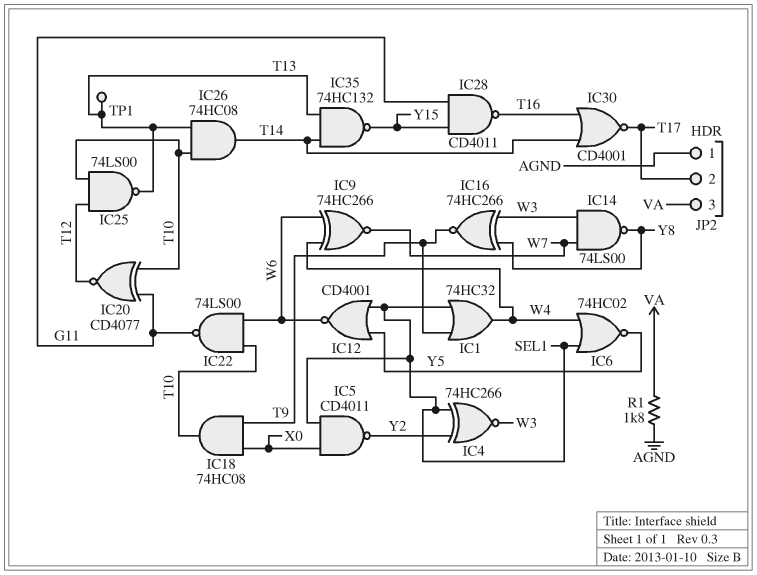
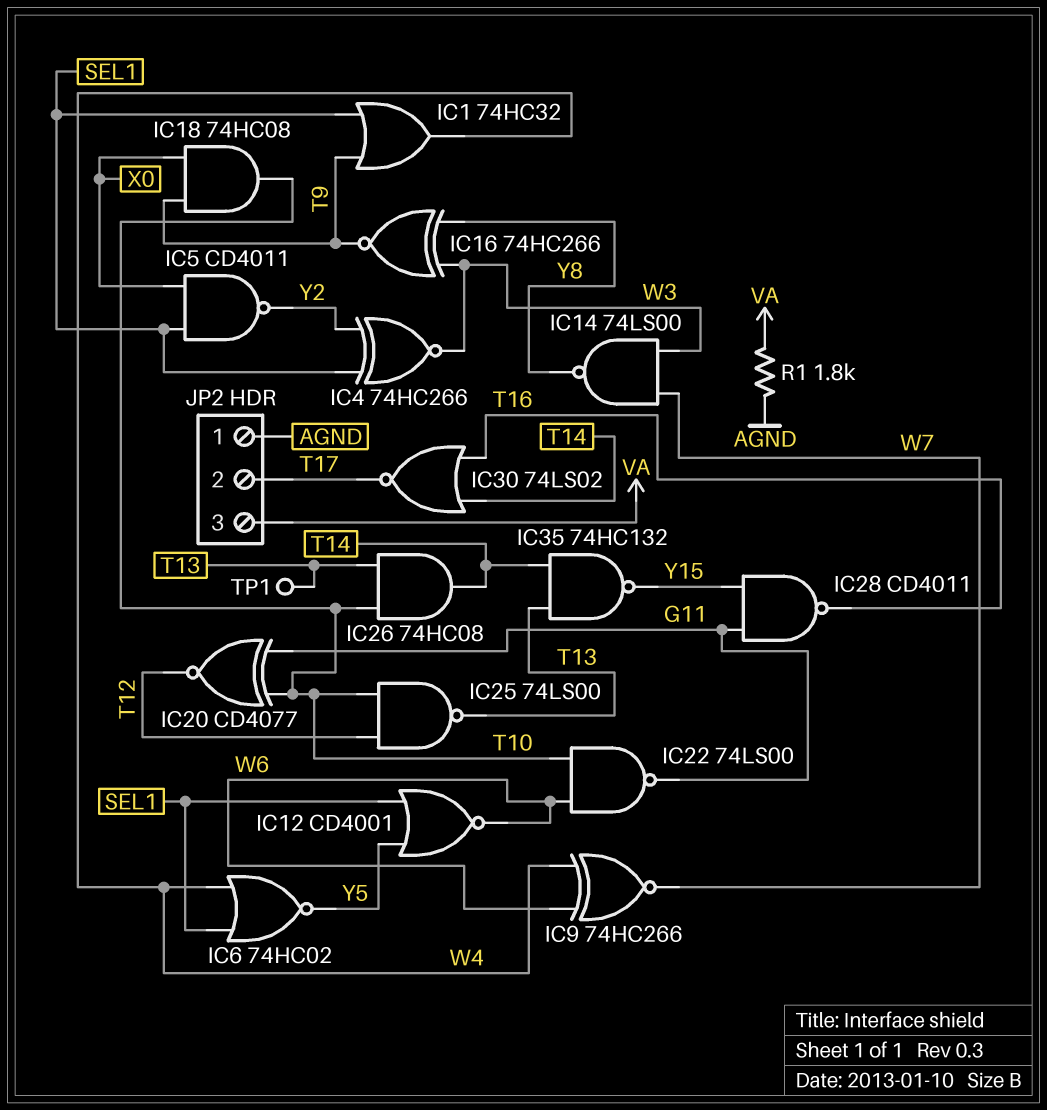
IC30: NOR CD4001 (in T14, in T16, out T17) -> NOR 74LS02 (in T14, in T16, out T17)

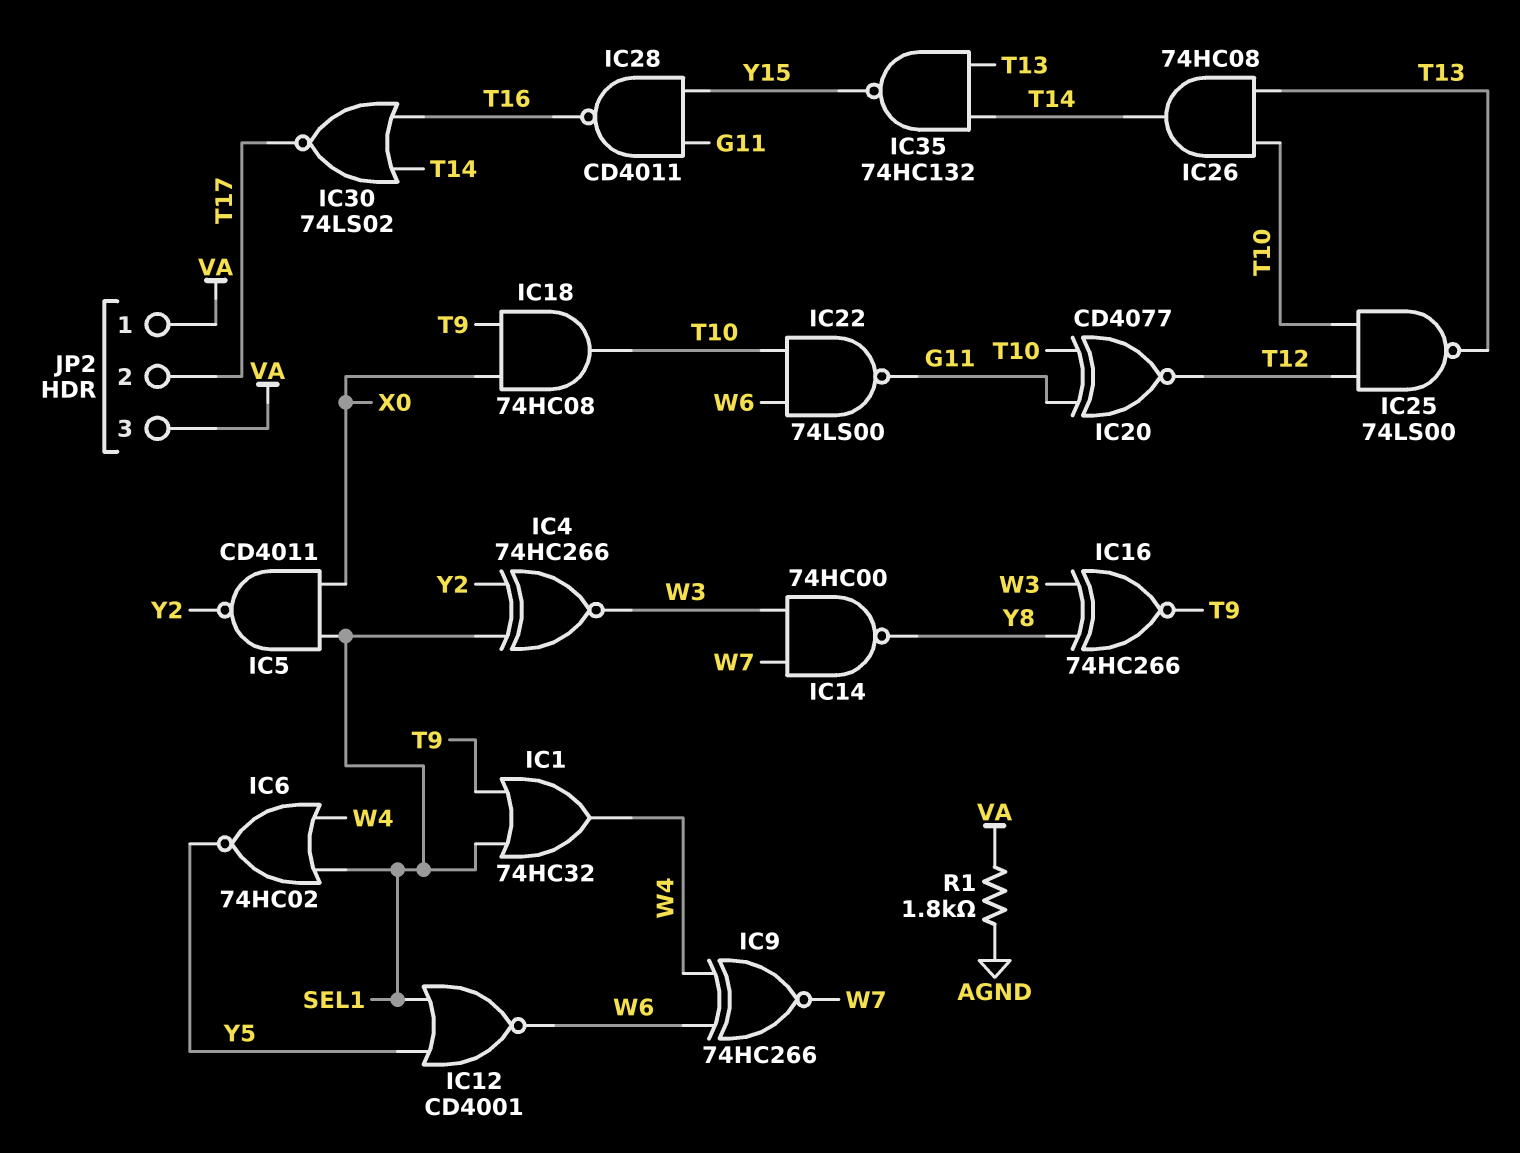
IC14: NAND 74LS00 (in W3, in W7, out Y8) -> NAND 74HC00 (in W3, in W7, out Y8)
JP2 pin 1: AGND -> VA
TP1: test point (T13) -> none

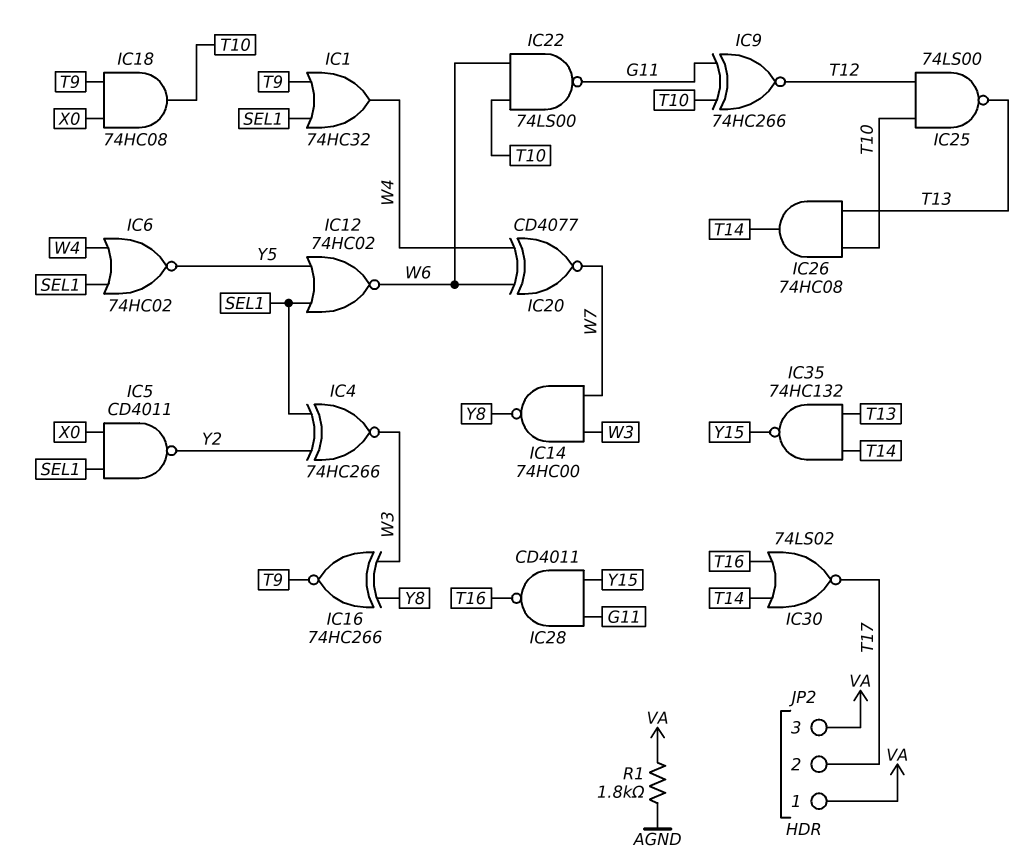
IC9: XNOR 74HC266 (in W4, in W6, out W7) -> XNOR 74HC266 (in G11, in T10, out T12)
IC12: NOR CD4001 (in SEL1, in Y5, out W6) -> NOR 74HC02 (in SEL1, in Y5, out W6)
IC20: XNOR CD4077 (in G11, in T10, out T12) -> XNOR CD4077 (in W4, in W6, out W7)

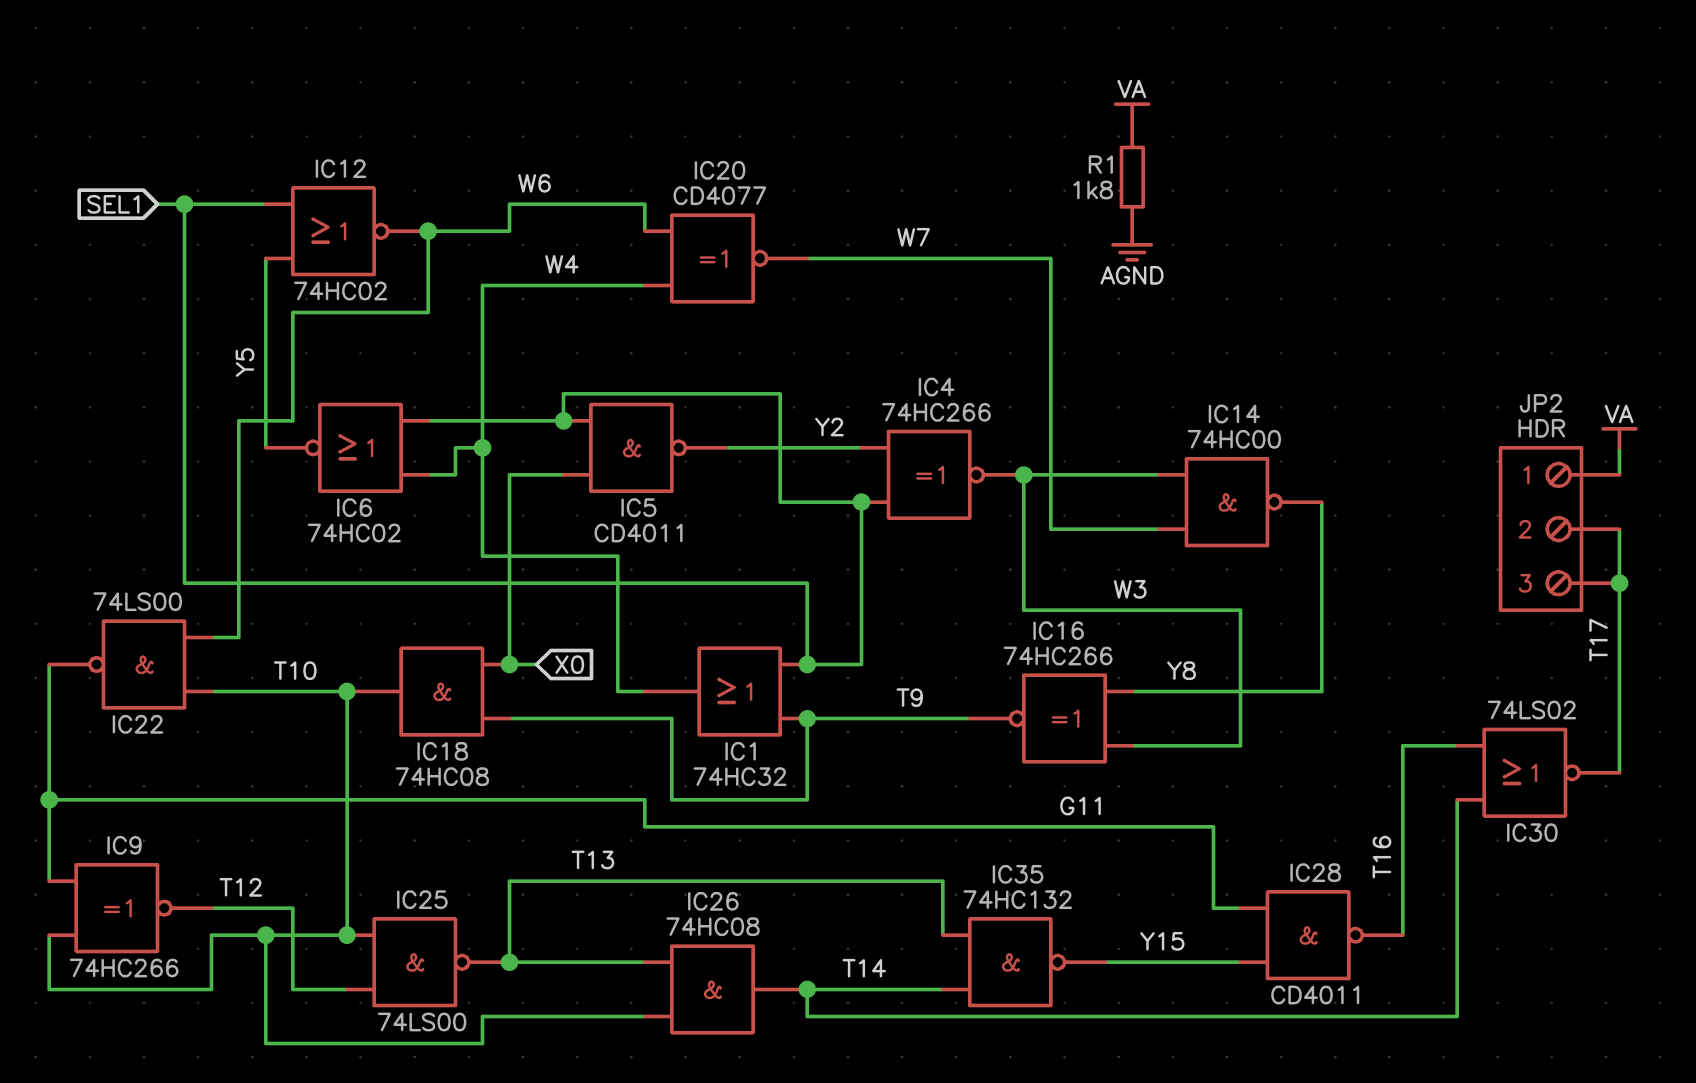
JP2 pin 3: VA -> T17

